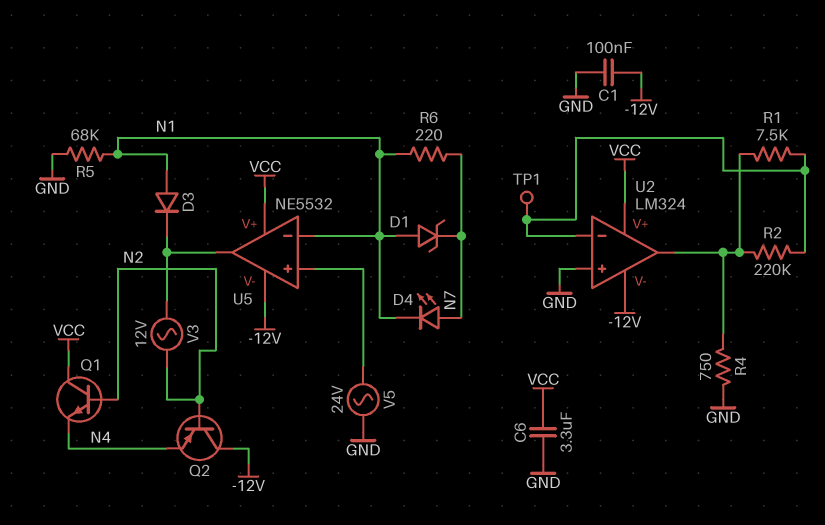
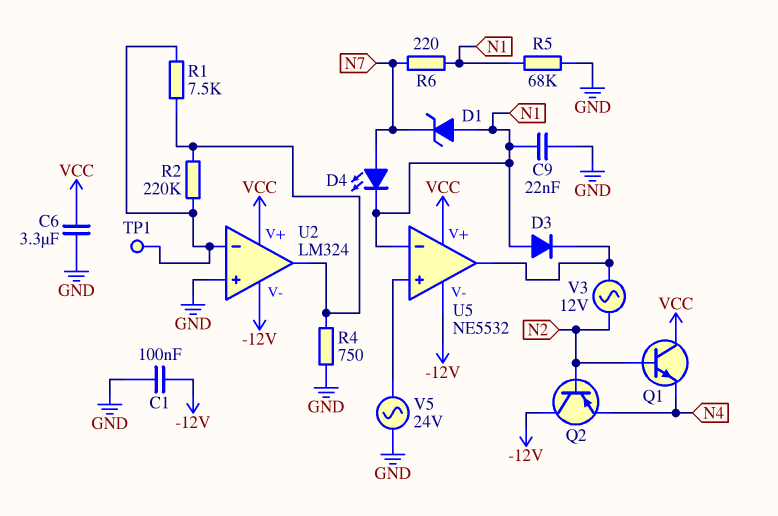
C9: none -> 22nF (GND, N1)

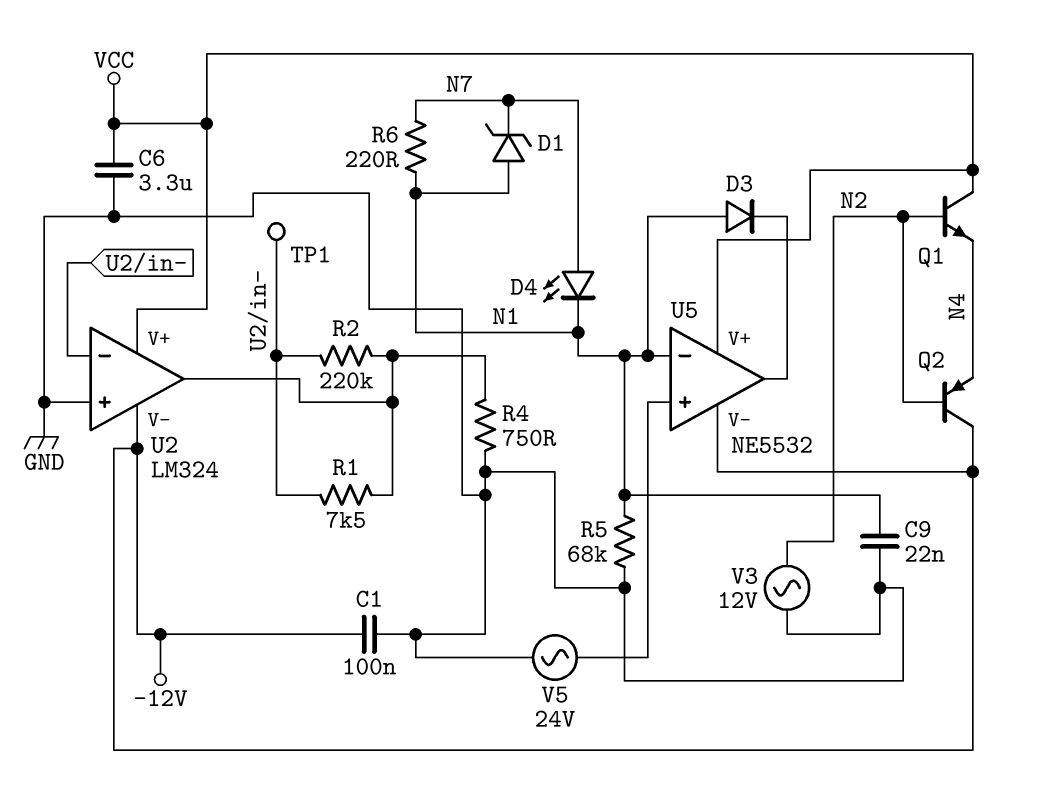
V3: AC 12V (N2, U5/out) -> AC 12V (GND, N2)

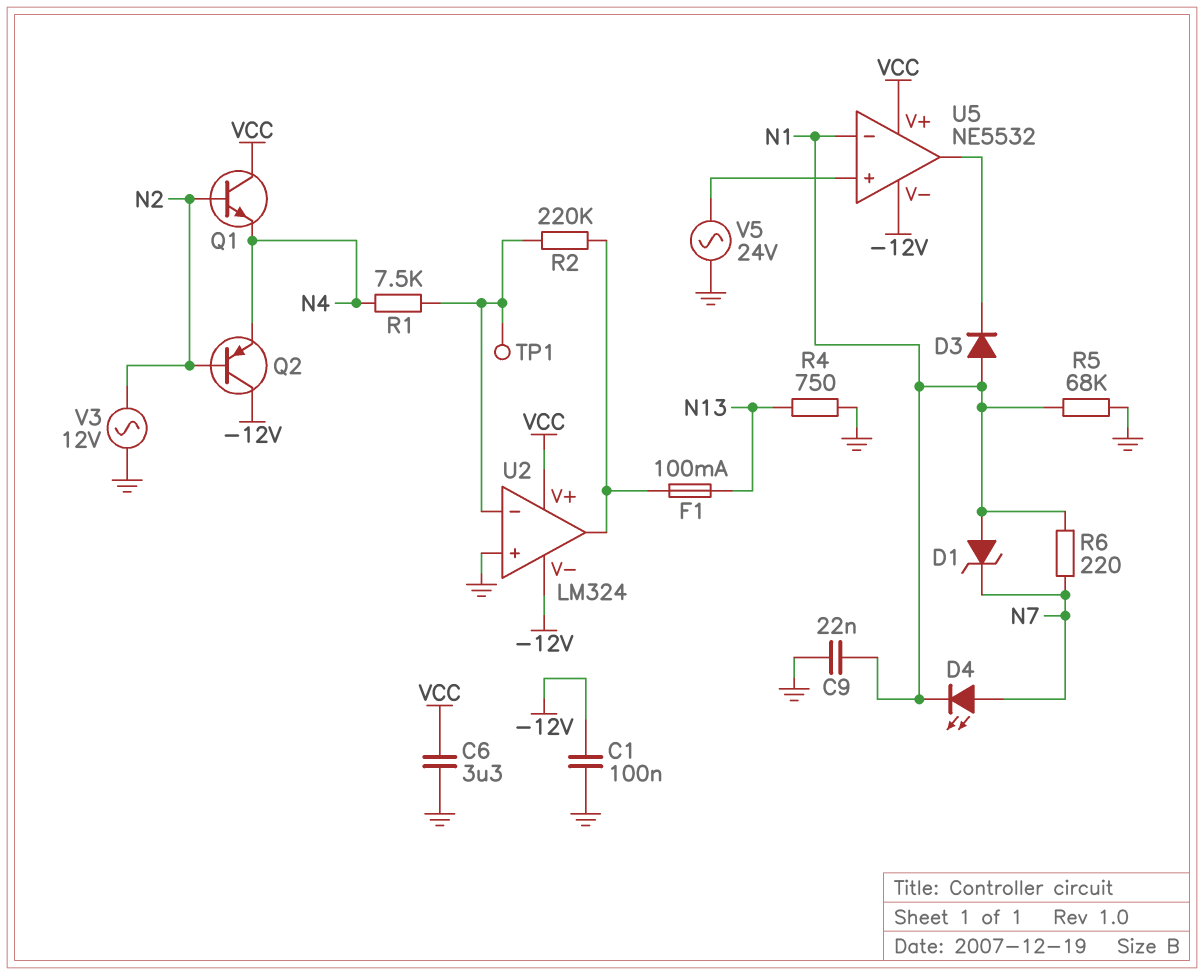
F1: none -> 100mA (N13, U2/out)
R1: 7.5k (U2/in-, U2/out) -> 7.5k (N4, U2/in-)
R4: 750 (GND, U2/out) -> 750 (GND, N13)

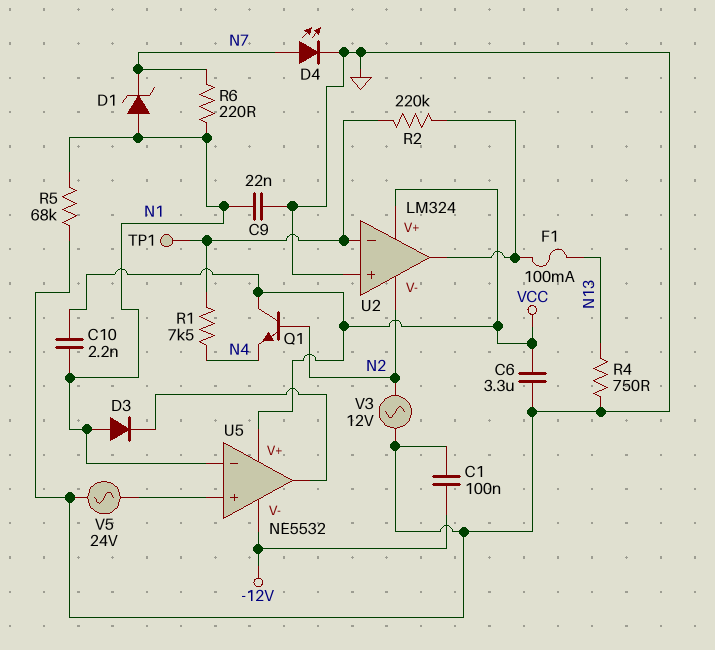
C10: none -> 2.2nF (N1, VCC)
D4: LED (A N7, K N1) -> LED (A N7, K GND)
Q2: PNP (B N2, C -12V, E N4) -> none
U2 pin V-: -12V -> N2

